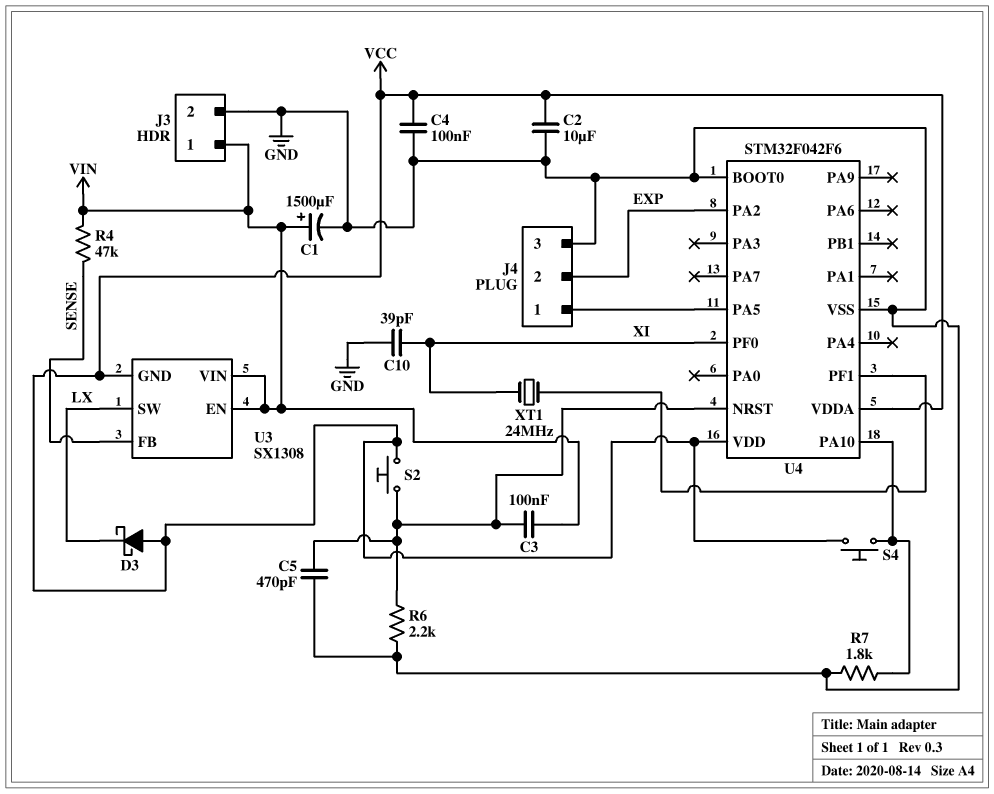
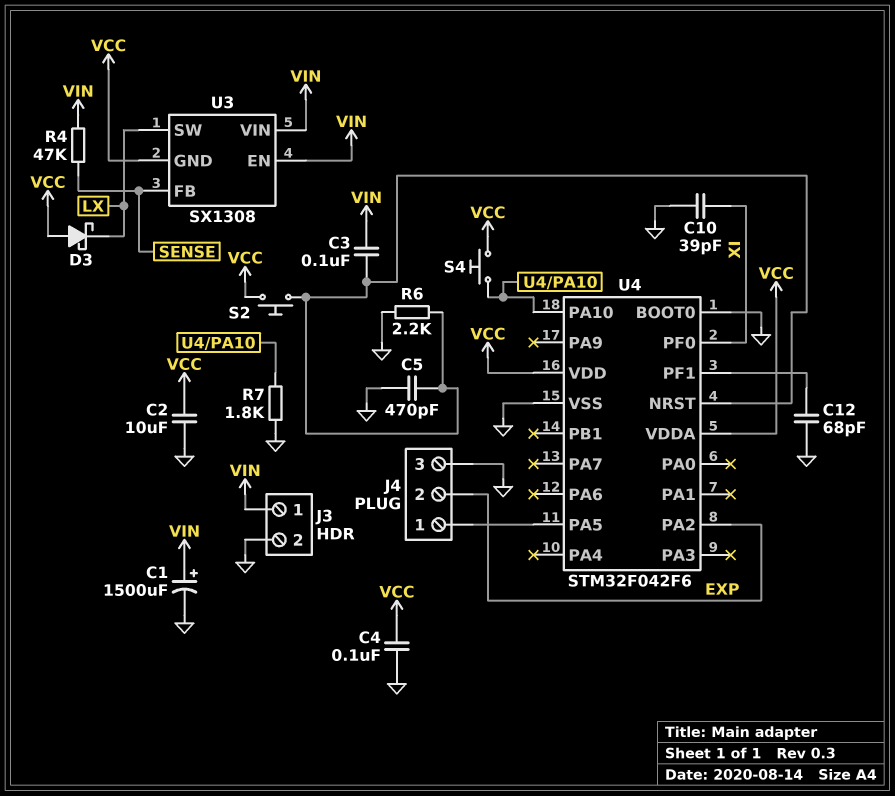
C12: none -> 68pF (GND, U4/PF1)
XT1: 24MHz (U4/PF1, XI) -> none

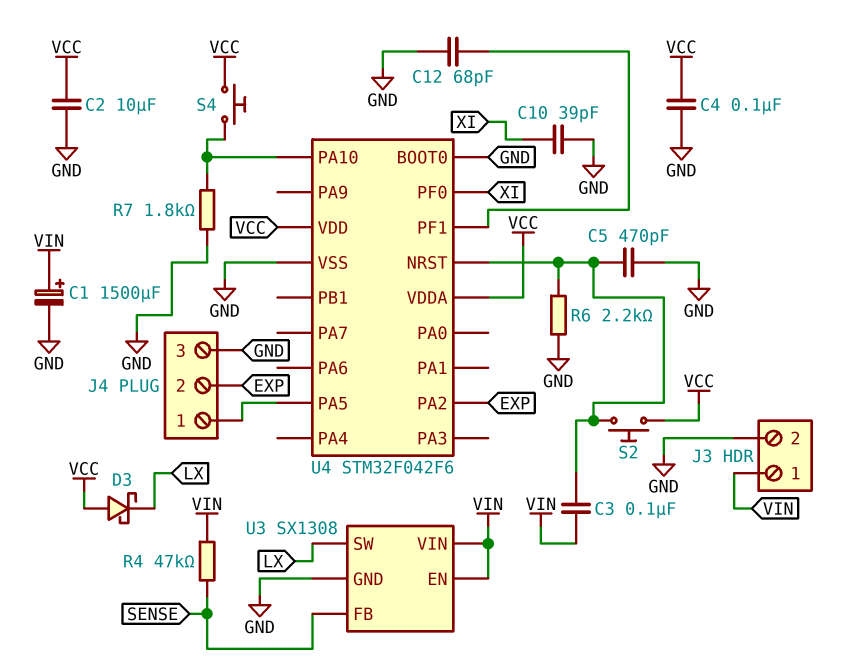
U3 pin GND: VCC -> GND

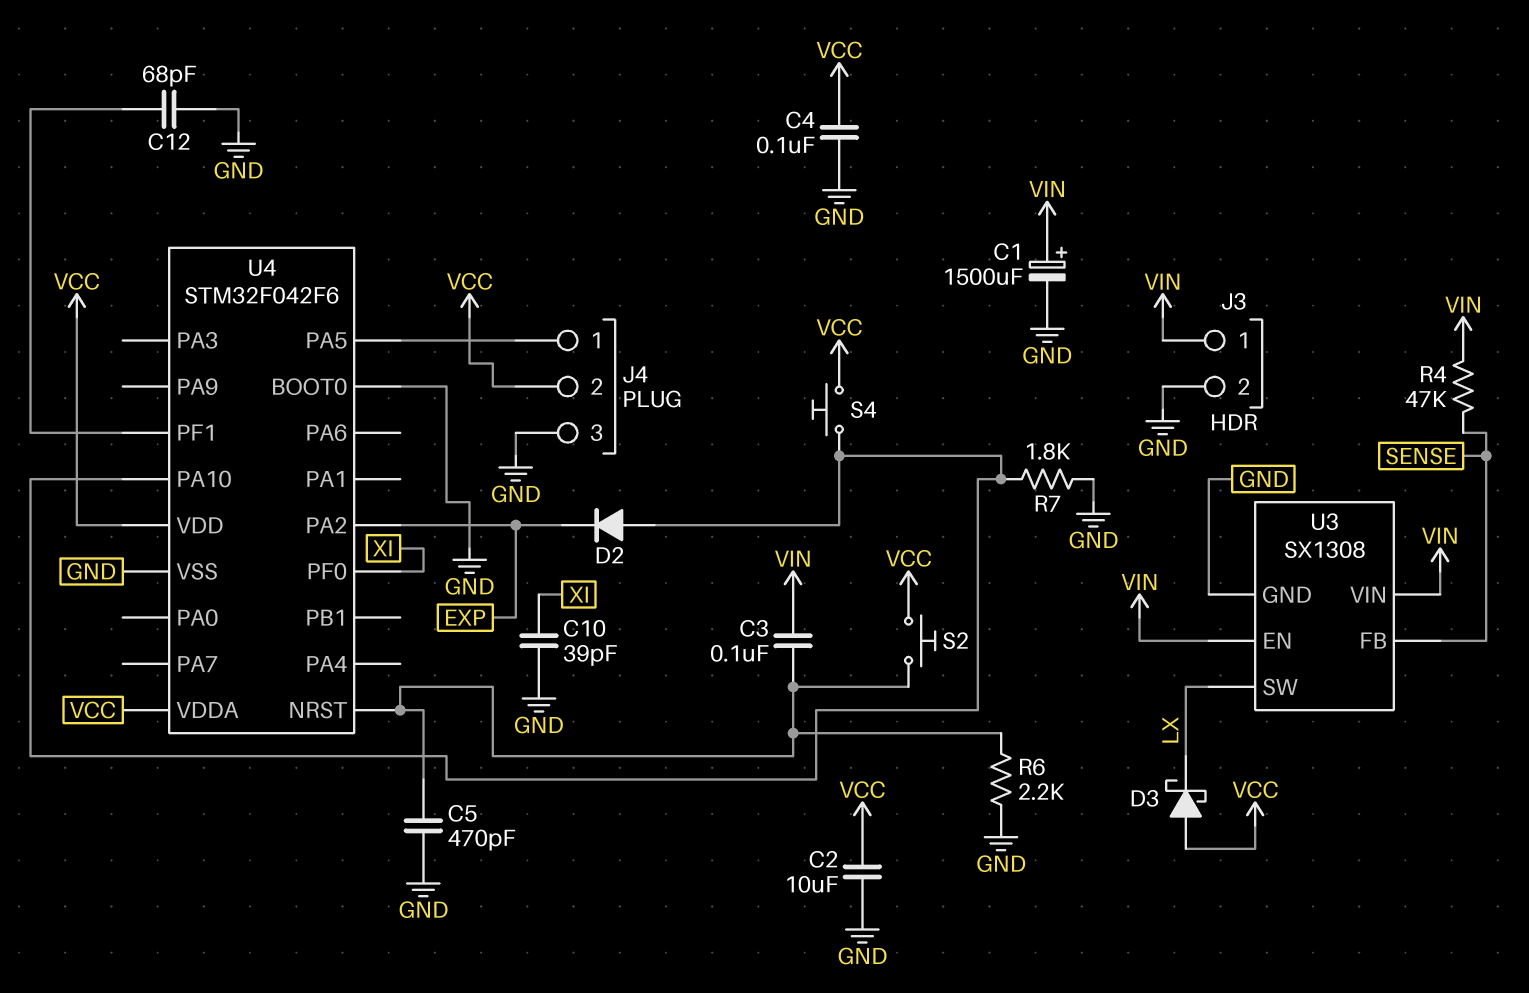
D2: none -> diode (A U4/PA10, K EXP)
J4 pin 2: EXP -> VCC

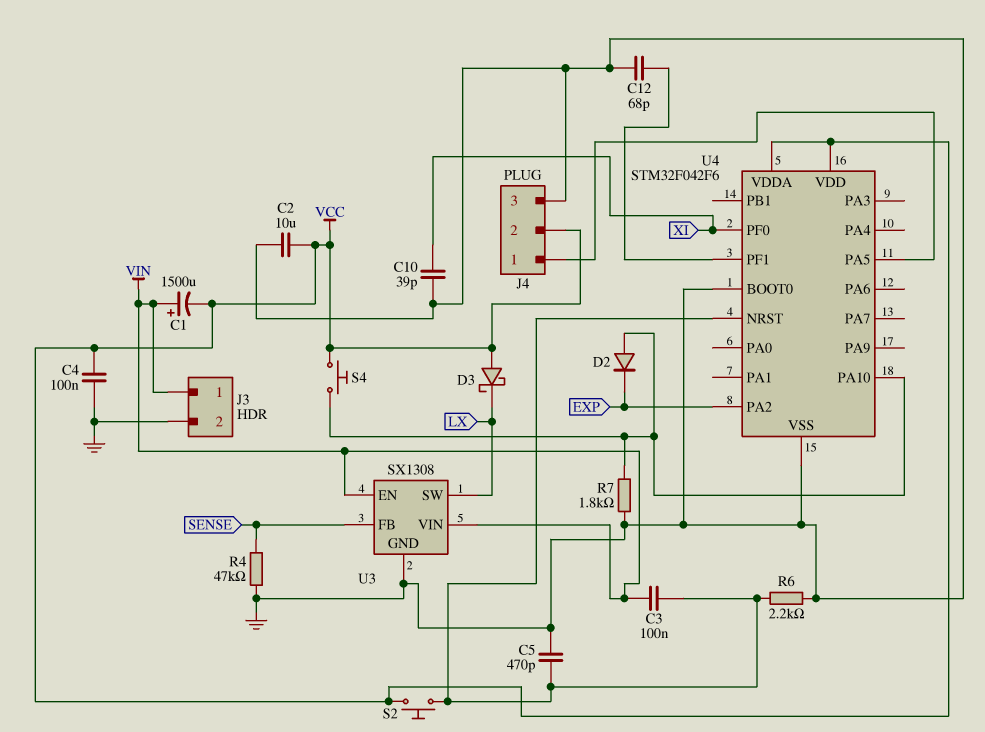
C1: 1500uF (plus VIN, minus GND) -> 1500uF (plus VIN, minus VCC)
R4: 47k (SENSE, VIN) -> 47k (GND, SENSE)

